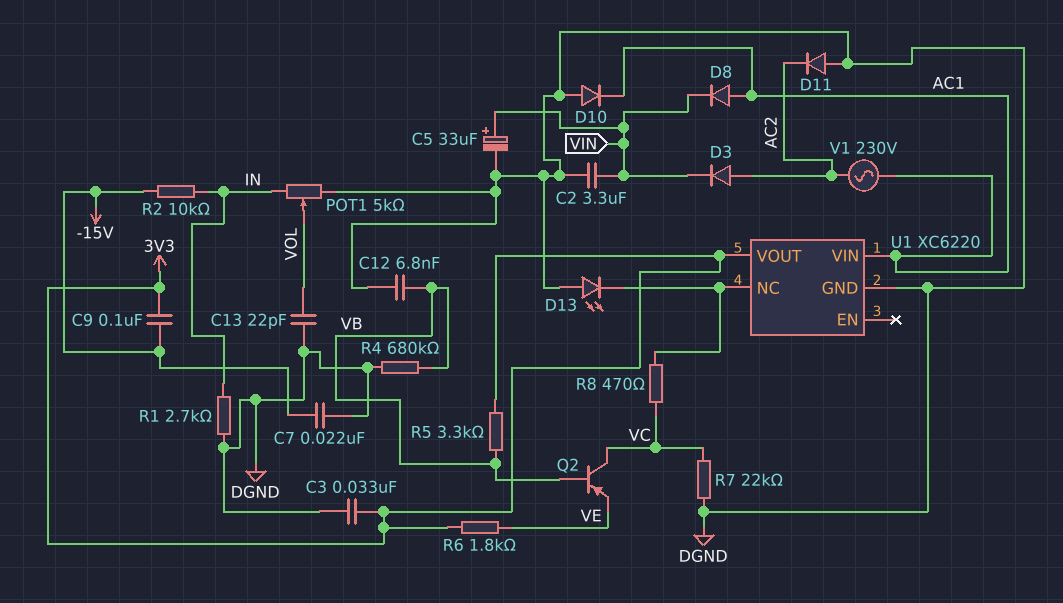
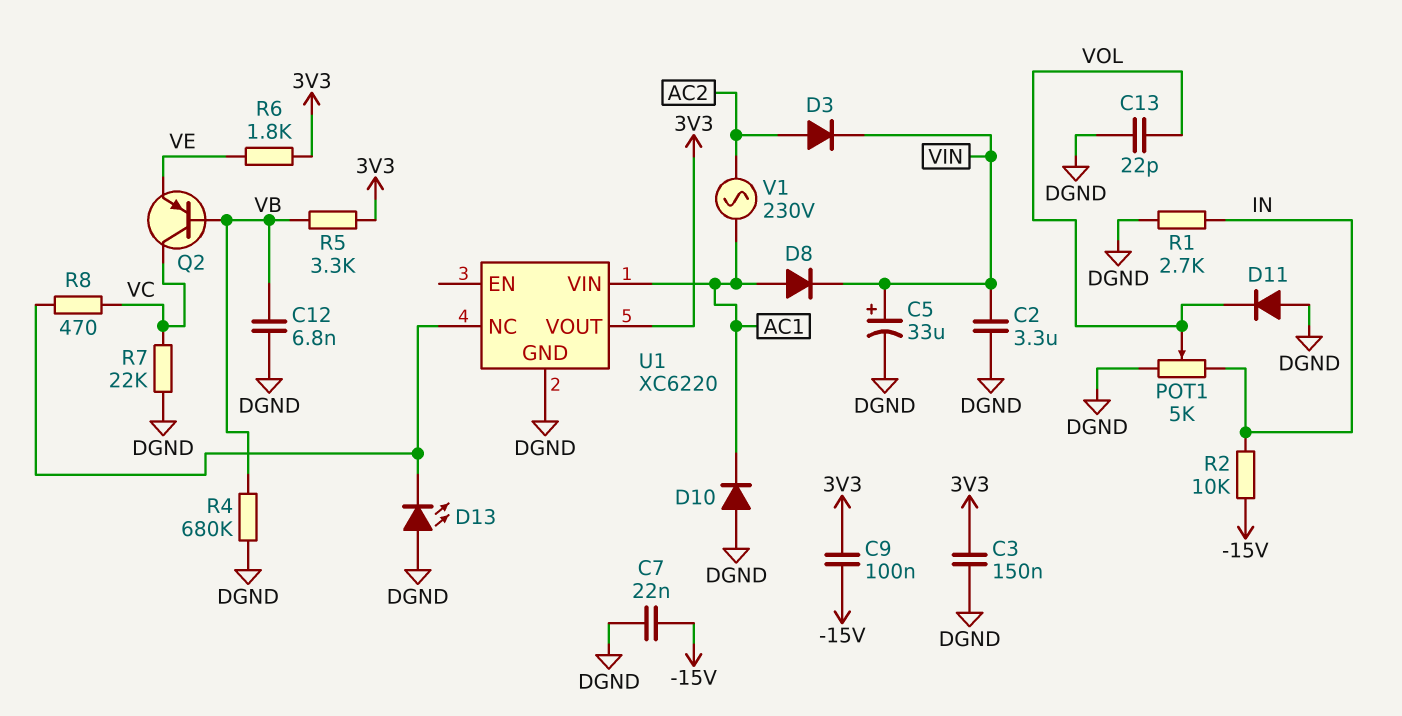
C3: 33nF (3V3, DGND) -> 150nF (3V3, DGND)
D11: diode (A DGND, K AC2) -> diode (A DGND, K VOL)

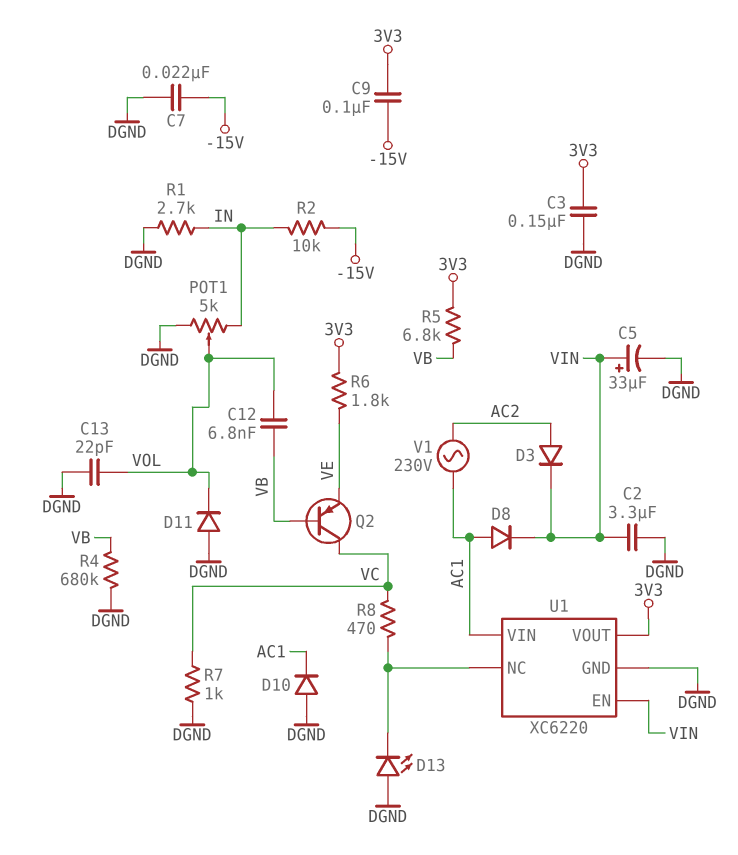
C12: 6.8nF (DGND, VB) -> 6.8nF (VB, VOL)
R5: 3.3k (3V3, VB) -> 6.8k (3V3, VB)
R7: 22k (DGND, VC) -> 1k (DGND, VC)
U1 pin EN: none -> VIN

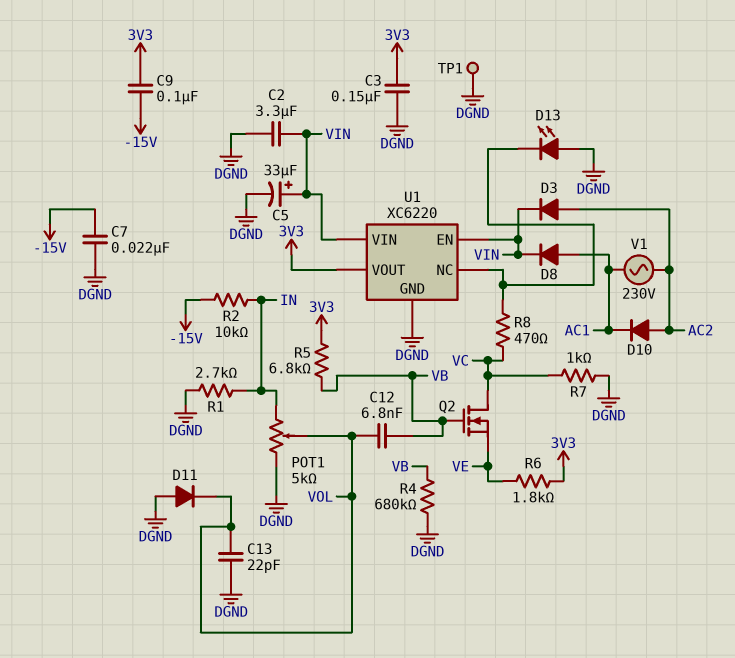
D10: diode (A DGND, K AC1) -> diode (A AC2, K AC1)
Q2: PNP (B VB, C VC, E VE) -> NMOS (G VB, D VC, S VE)
TP1: none -> test point (DGND)
U1 pin VIN: AC1 -> VIN

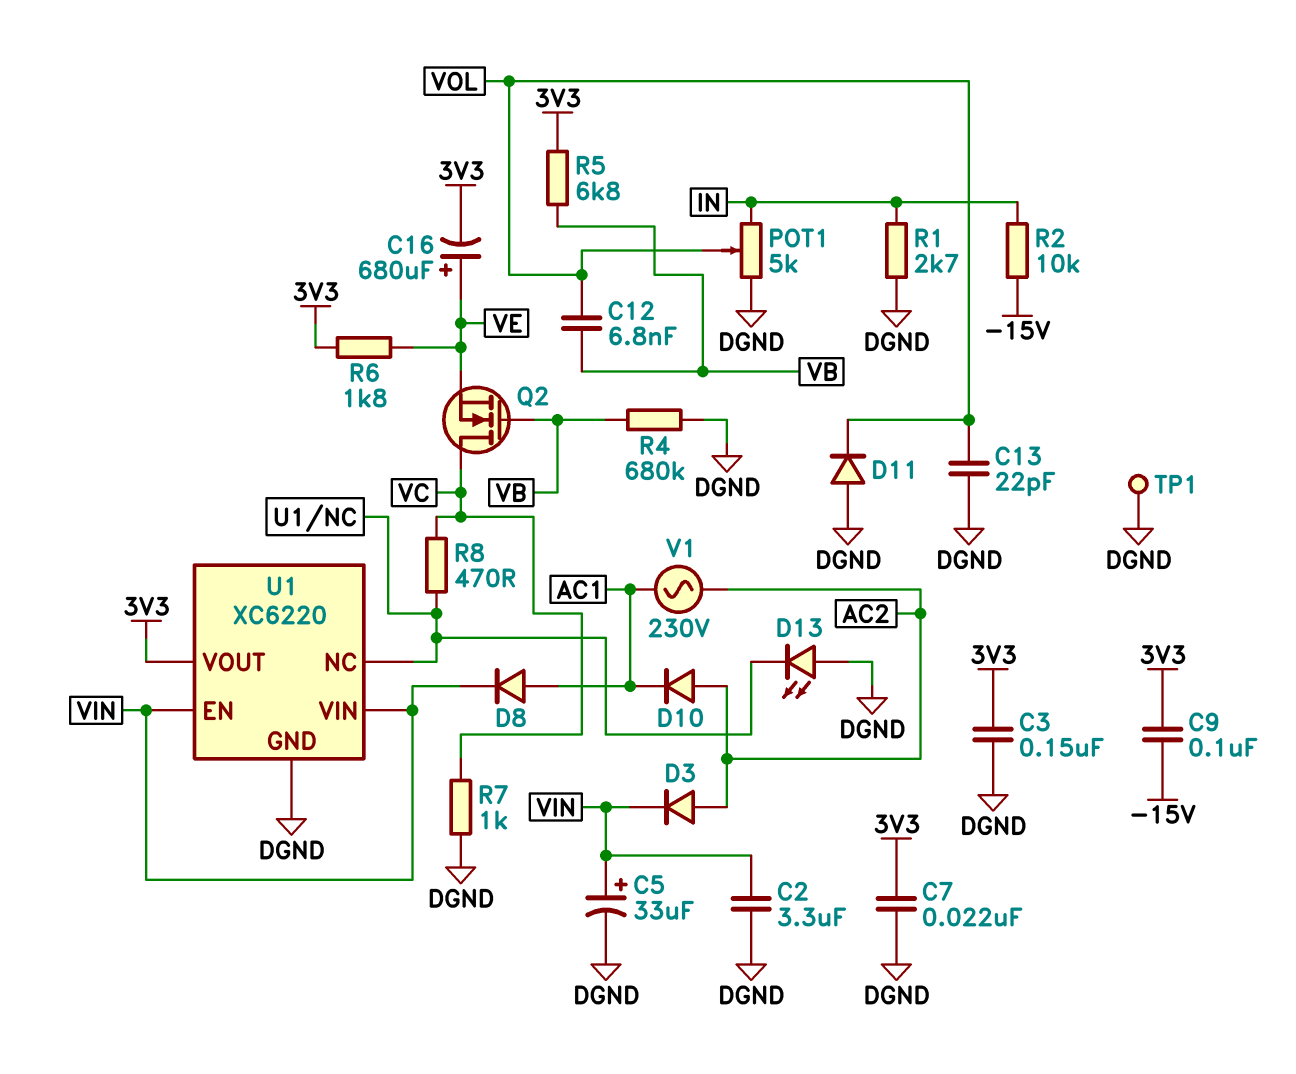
C7: 22nF (-15V, DGND) -> 22nF (3V3, DGND)
C16: none -> 680uF (plus VE, minus 3V3)

